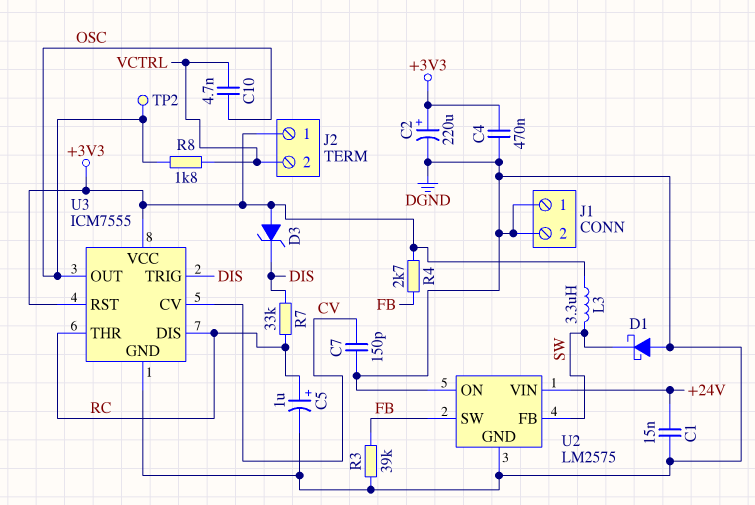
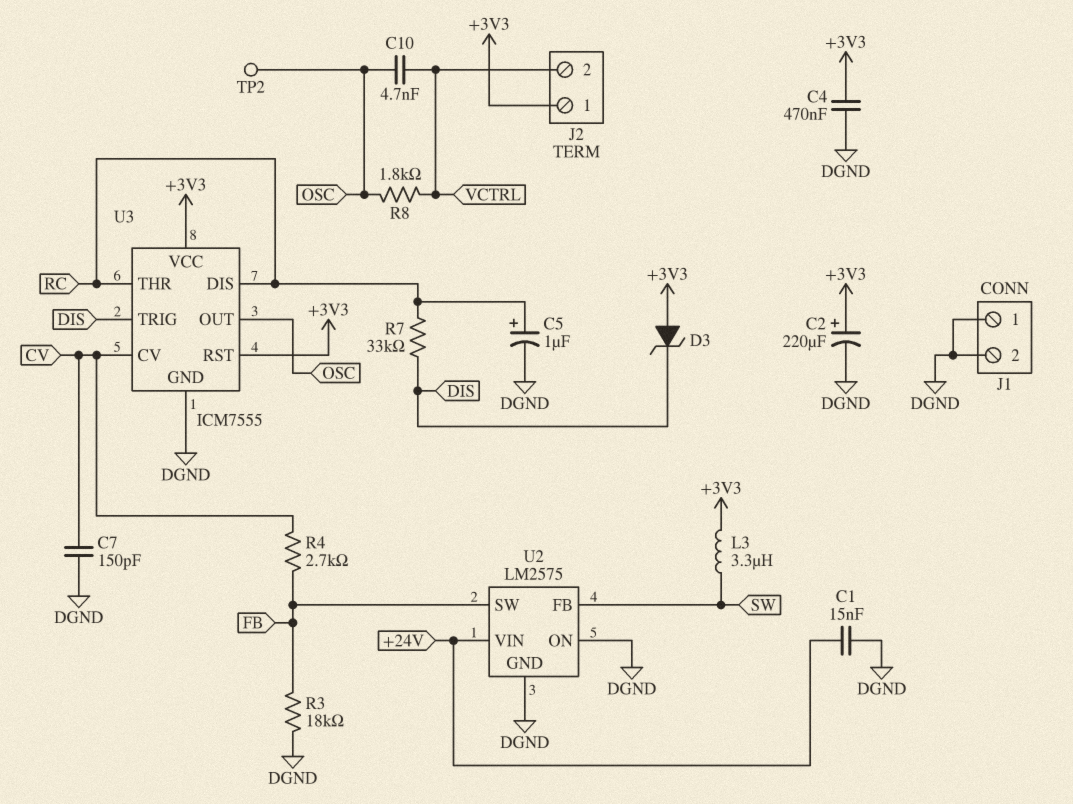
D1: schottky (A DGND, K SW) -> none
R3: 39k (DGND, FB) -> 18k (DGND, FB)
R4: 2.7k (+3V3, FB) -> 2.7k (CV, FB)

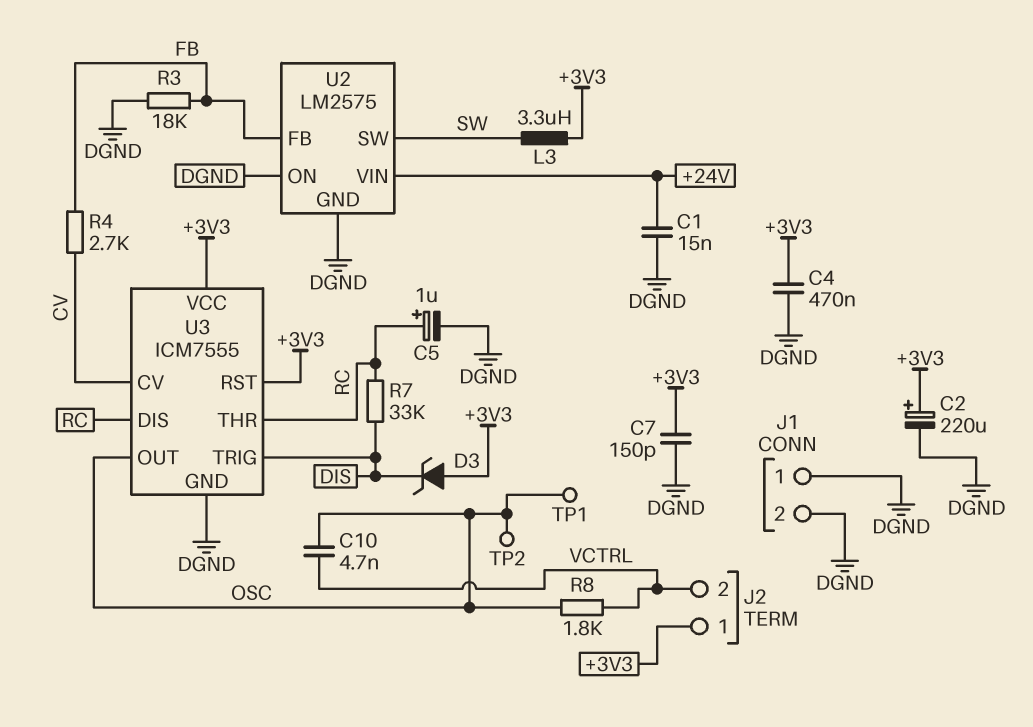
C7: 150pF (CV, DGND) -> 150pF (+3V3, DGND)
TP1: none -> test point (OSC)
U2 pin FB: SW -> FB
U2 pin SW: FB -> SW

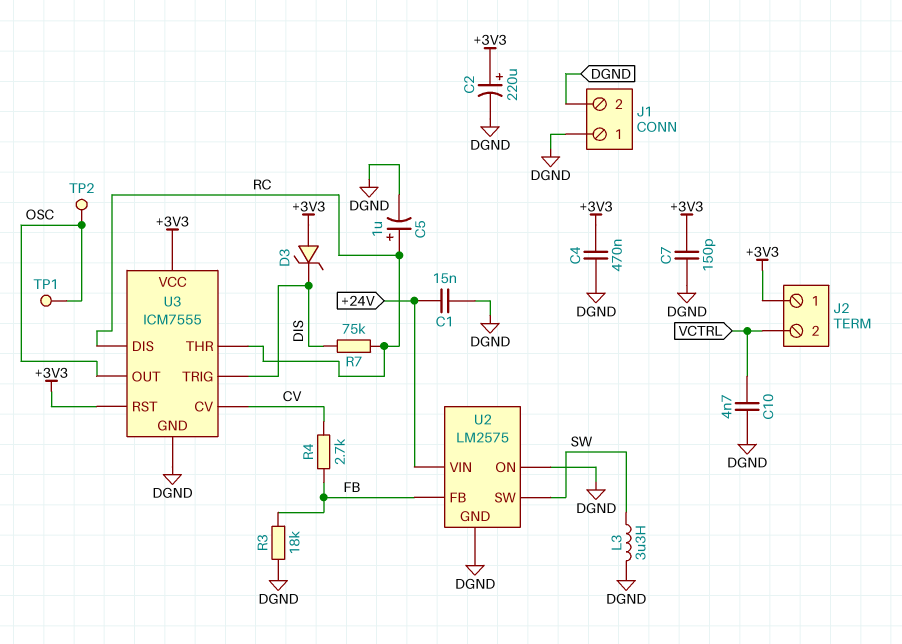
C10: 4.7nF (OSC, VCTRL) -> 4.7nF (DGND, VCTRL)
L3: 3.3uH (+3V3, SW) -> 3.3uH (DGND, SW)
R7: 33k (DIS, RC) -> 75k (DIS, RC)
R8: 1.8k (OSC, VCTRL) -> none

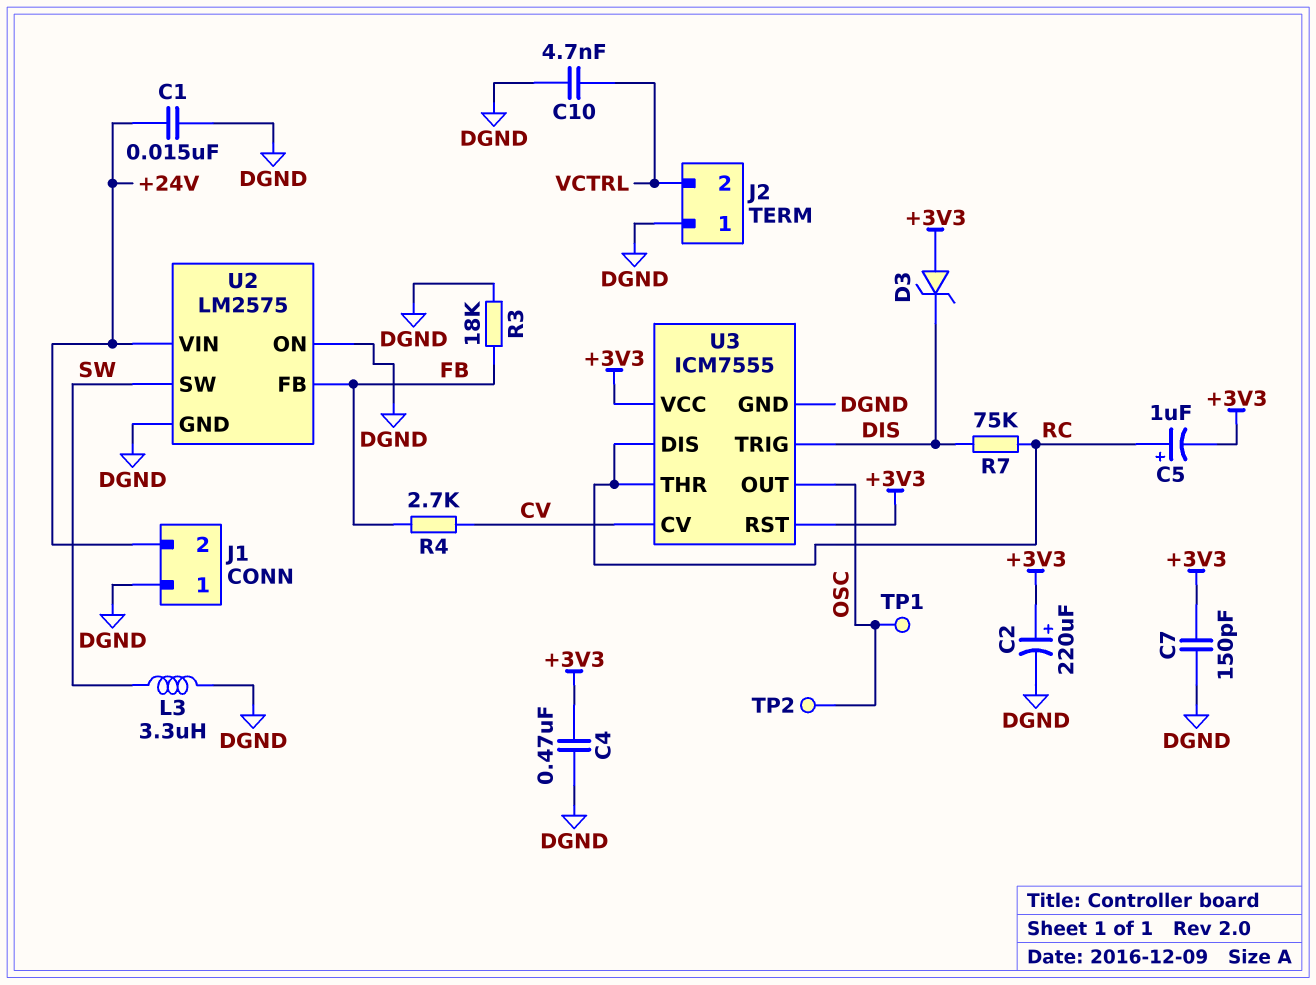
C5: 1uF (plus RC, minus DGND) -> 1uF (plus RC, minus +3V3)
J1 pin 2: DGND -> +24V
J2 pin 1: +3V3 -> DGND

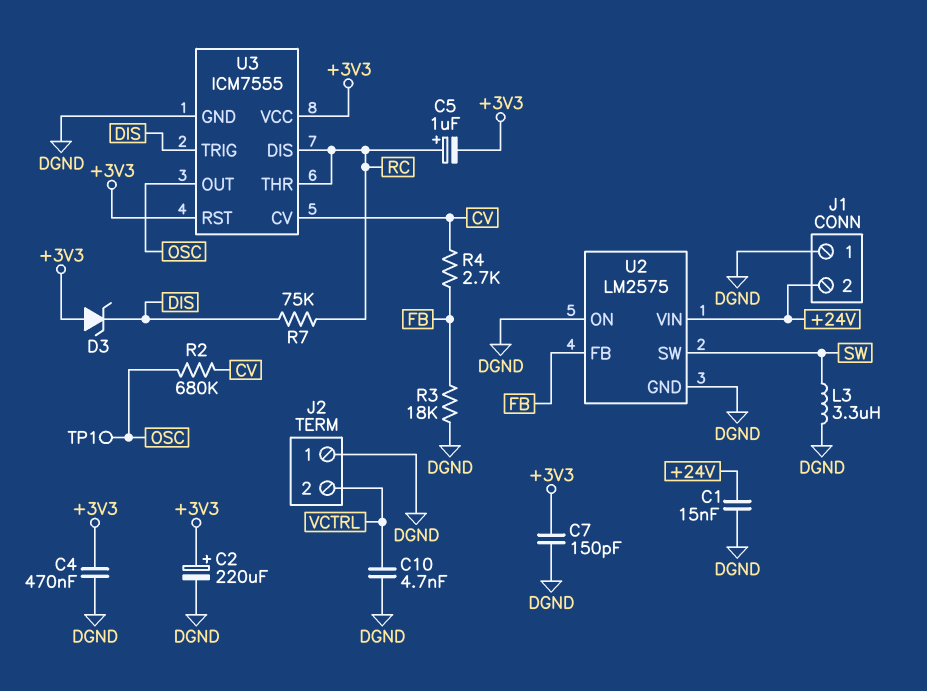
R2: none -> 680k (CV, OSC)
TP2: test point (OSC) -> none

